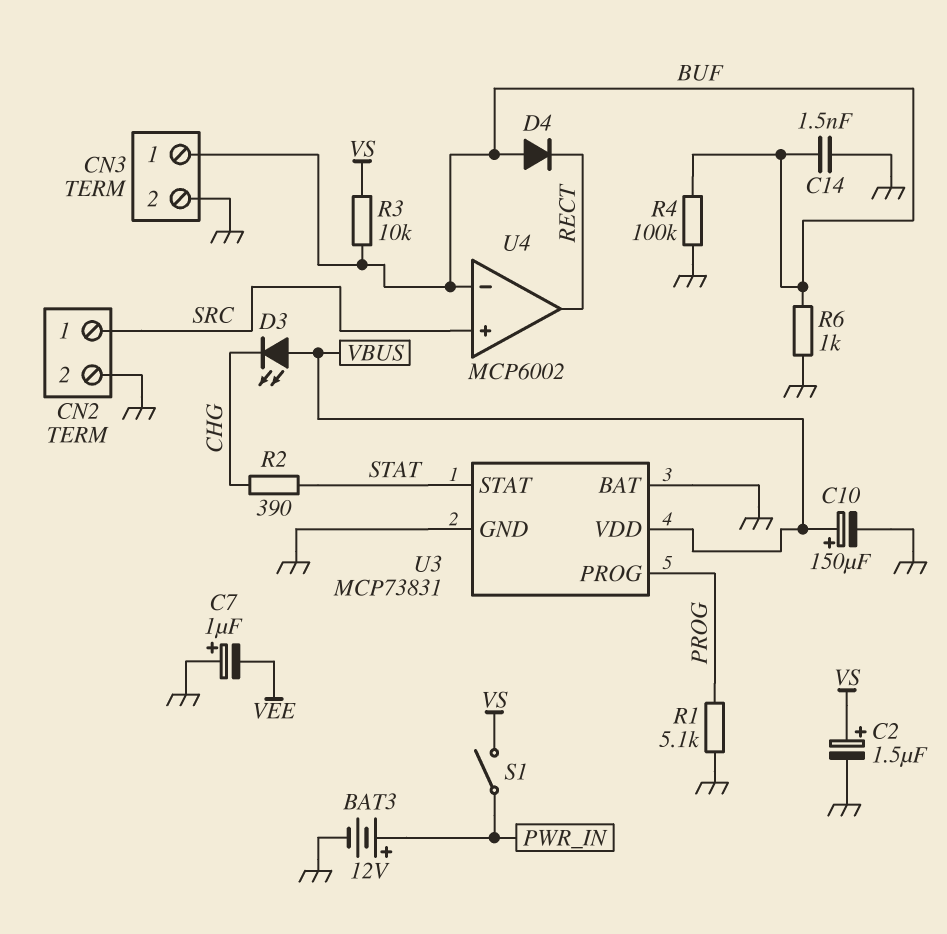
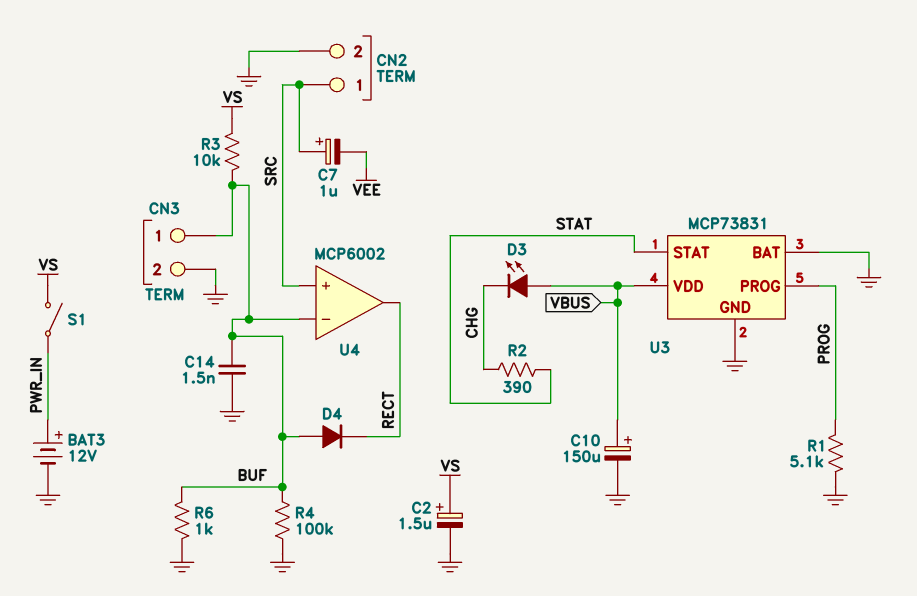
C7: 1uF (plus GND, minus VEE) -> 1uF (plus SRC, minus VEE)

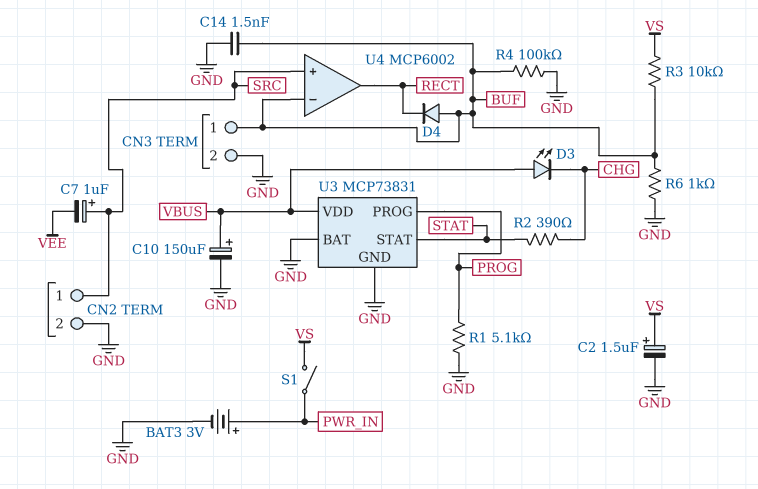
BAT3: 12V (plus PWR_IN, minus GND) -> 3V (plus PWR_IN, minus GND)

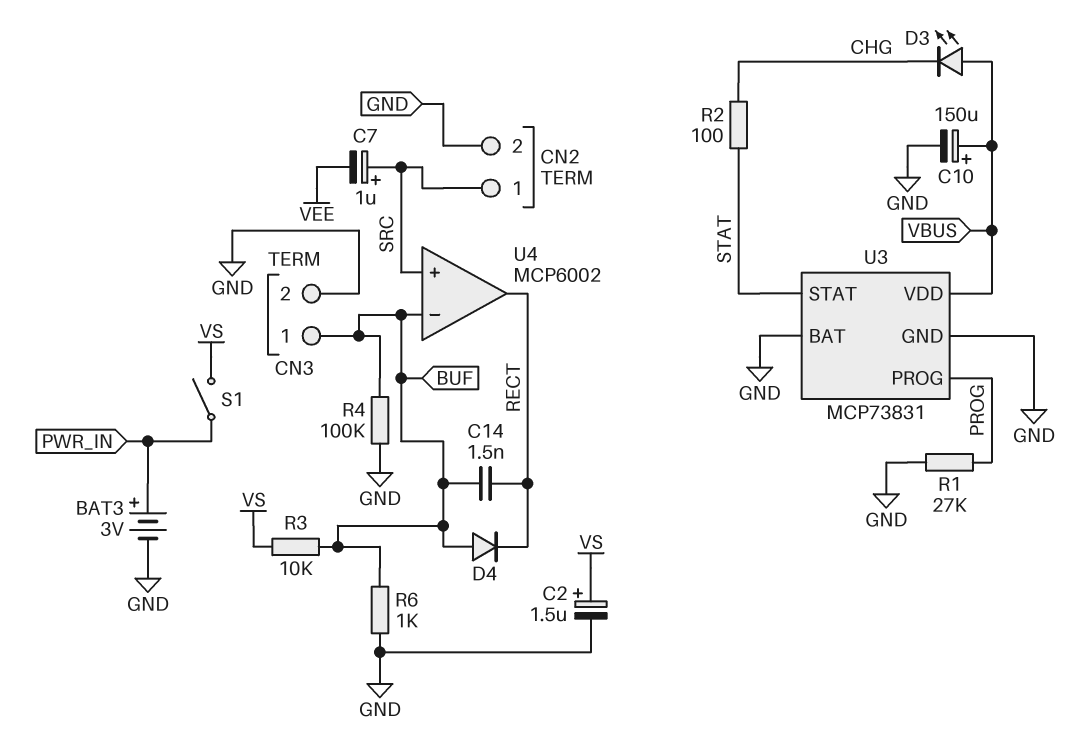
C14: 1.5nF (BUF, GND) -> 1.5nF (BUF, RECT)
R1: 5.1k (GND, PROG) -> 27k (GND, PROG)
R2: 390 (CHG, STAT) -> 100 (CHG, STAT)

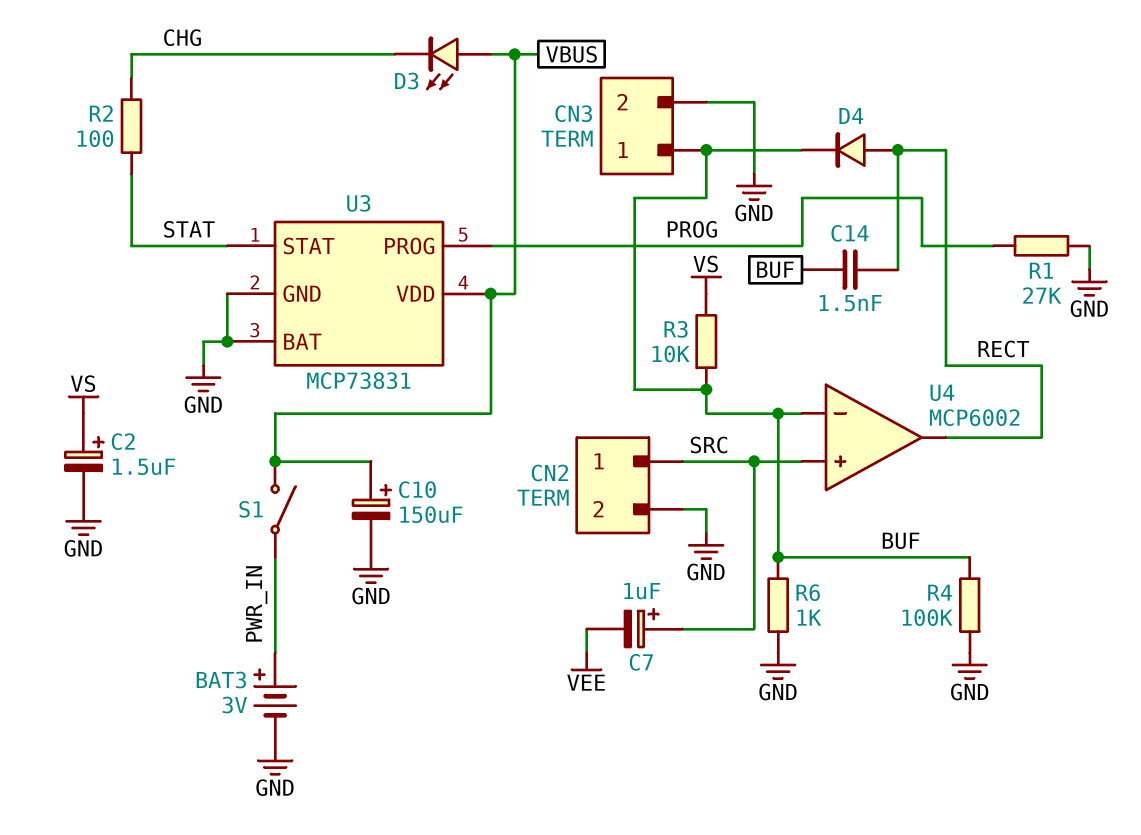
D4: diode (A BUF, K RECT) -> diode (A RECT, K BUF)
S1: switch (PWR_IN, VS) -> switch (PWR_IN, VBUS)

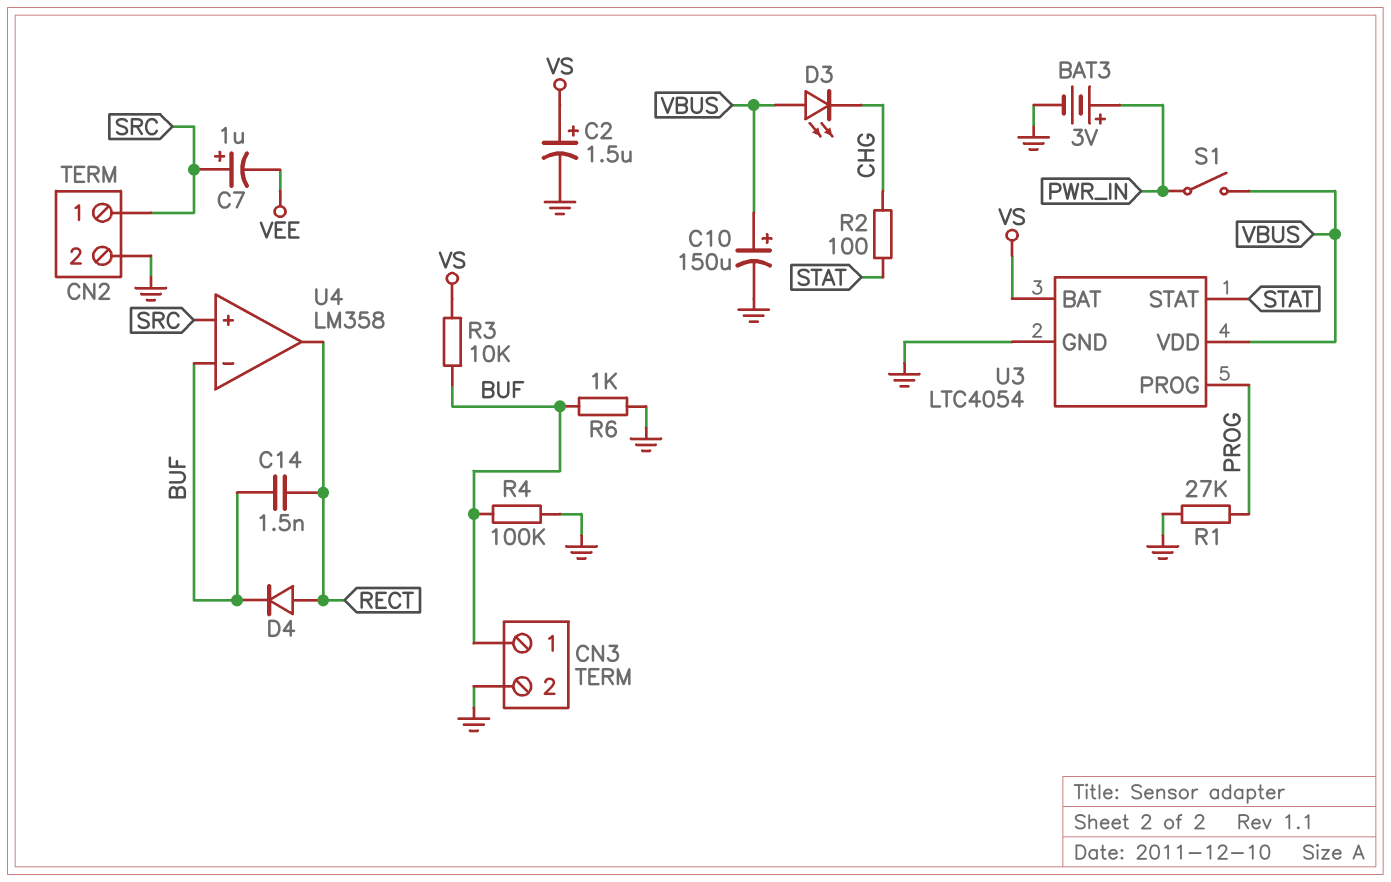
U3: MCP73831 -> LTC4054
U3 pin BAT: GND -> VS
U4: MCP6002 -> LM358

